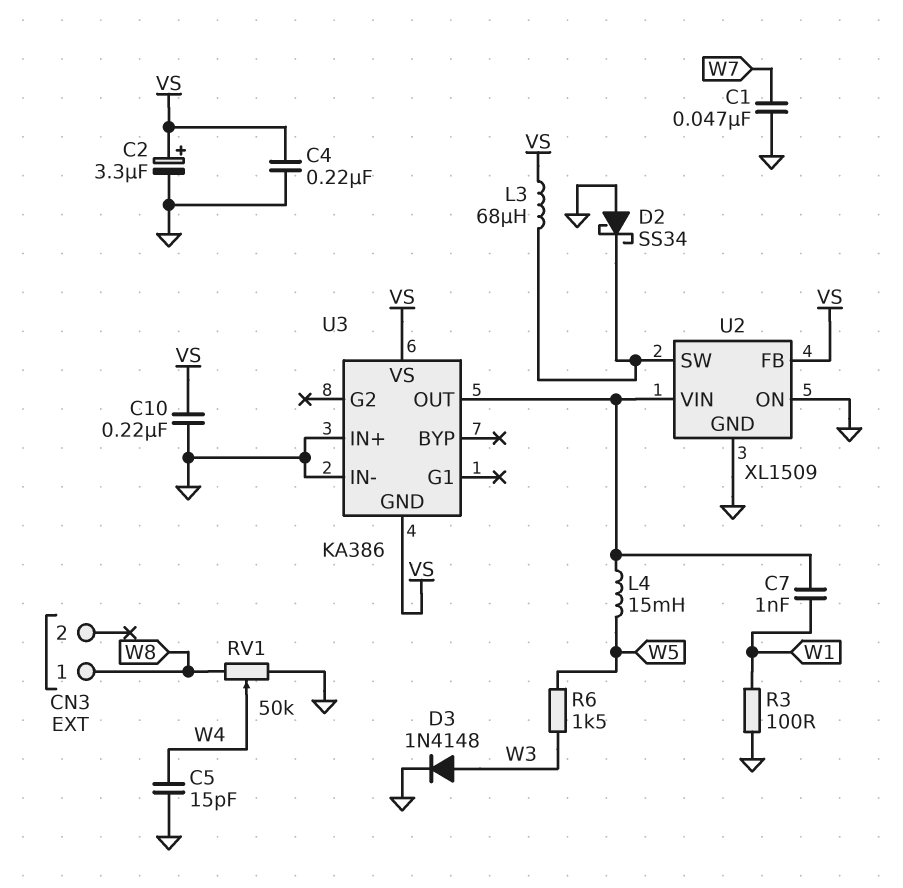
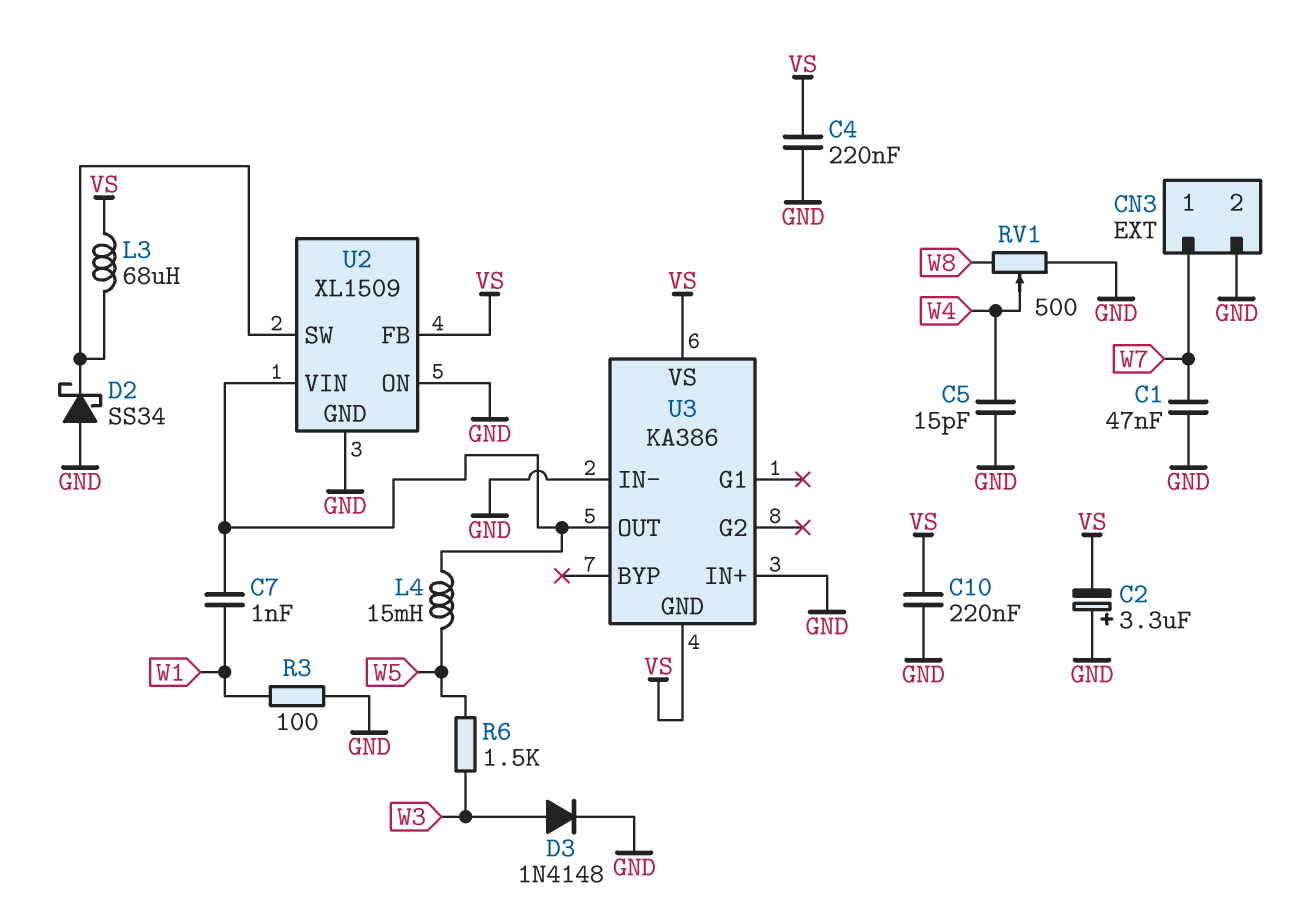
C2: 3.3uF (plus VS, minus GND) -> 3.3uF (plus GND, minus VS)
CN3 pin 1: W8 -> W7
CN3 pin 2: none -> GND
RV1: 50k (GND, W8, wiper W4) -> 500 (GND, W8, wiper W4)

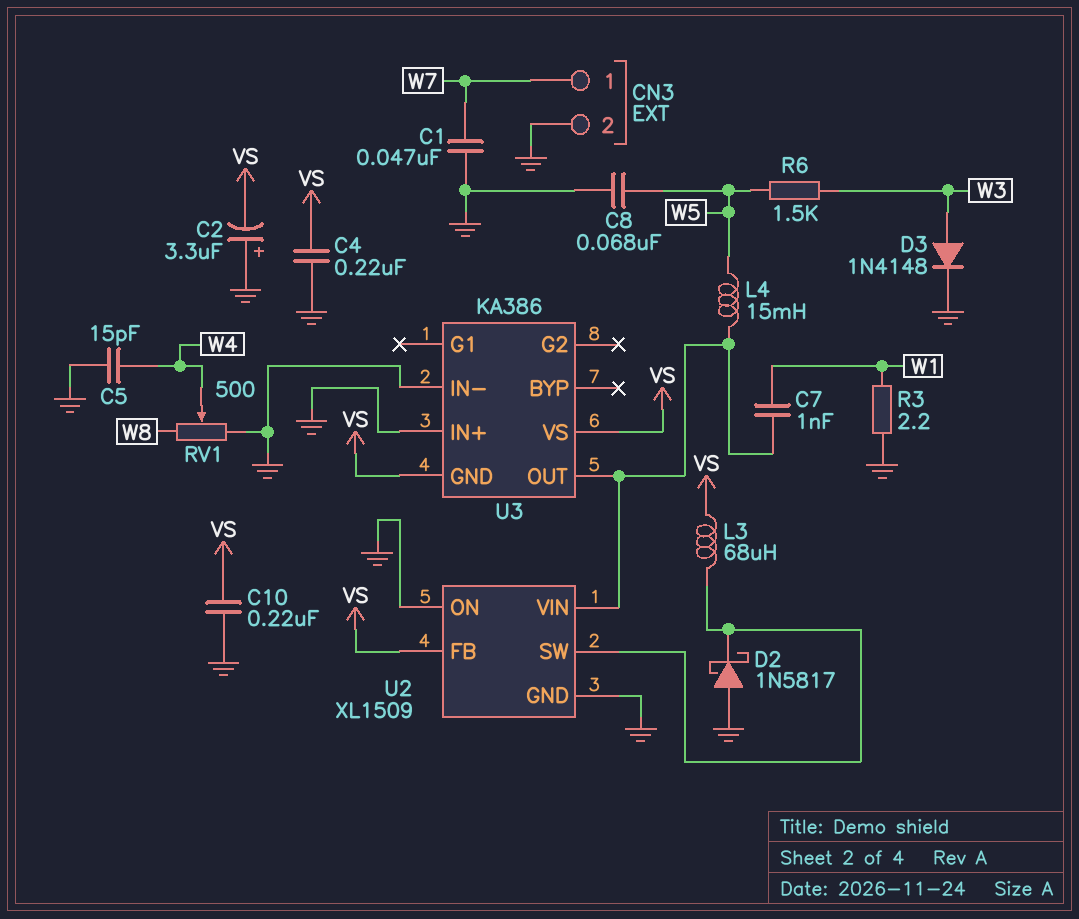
C8: none -> 68nF (GND, W5)
D2: schottky SS34 (A GND, K U2/SW) -> schottky 1N5817 (A GND, K U2/SW)
R3: 100 (GND, W1) -> 2.2 (GND, W1)

